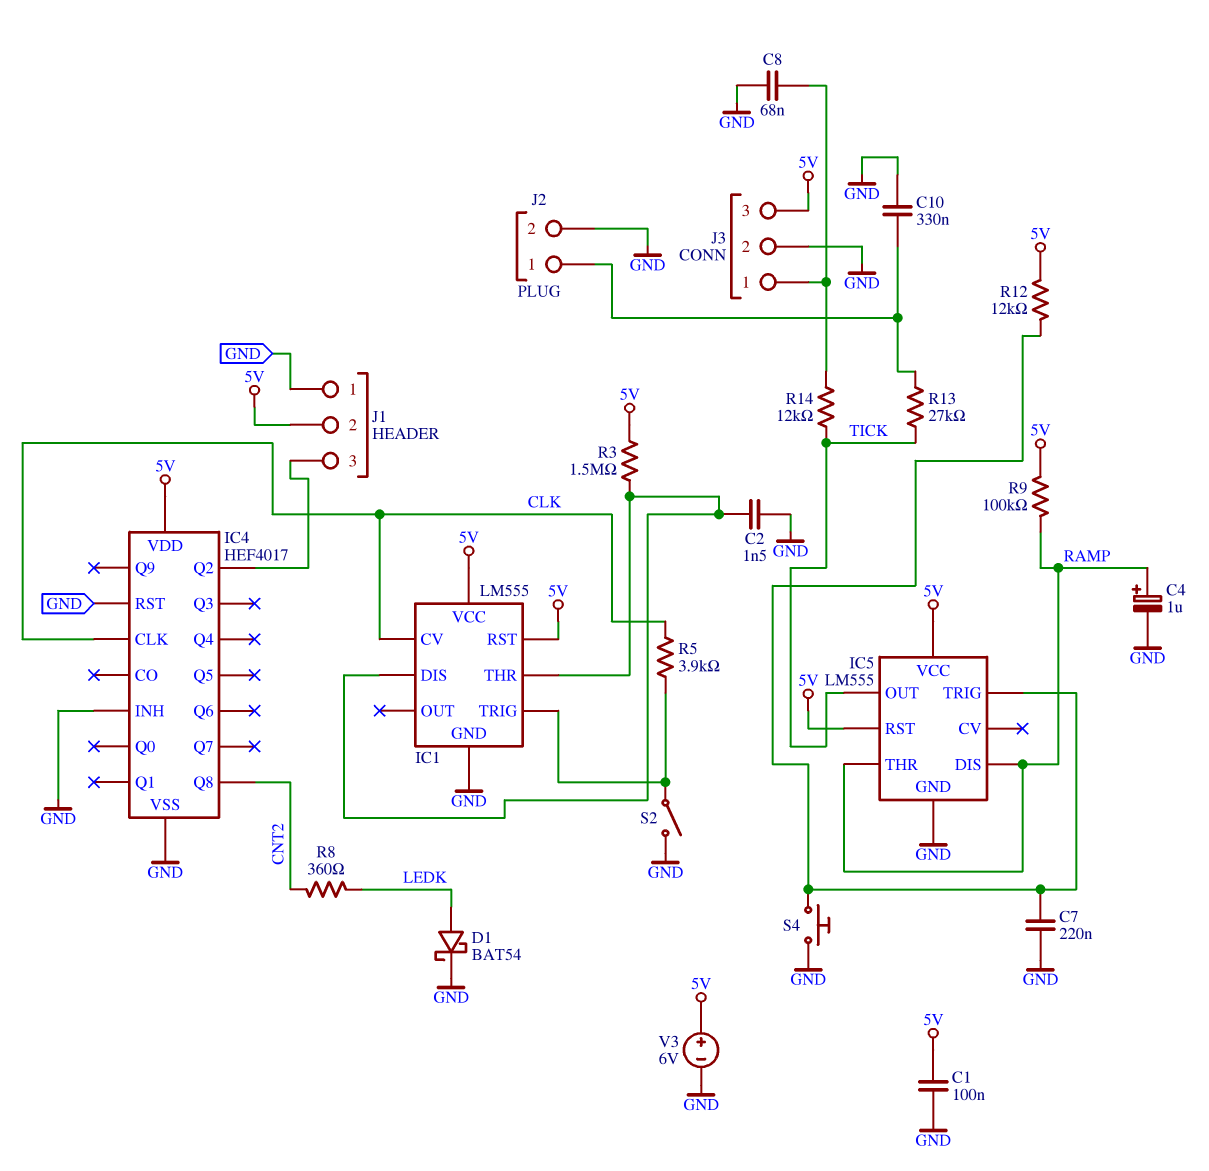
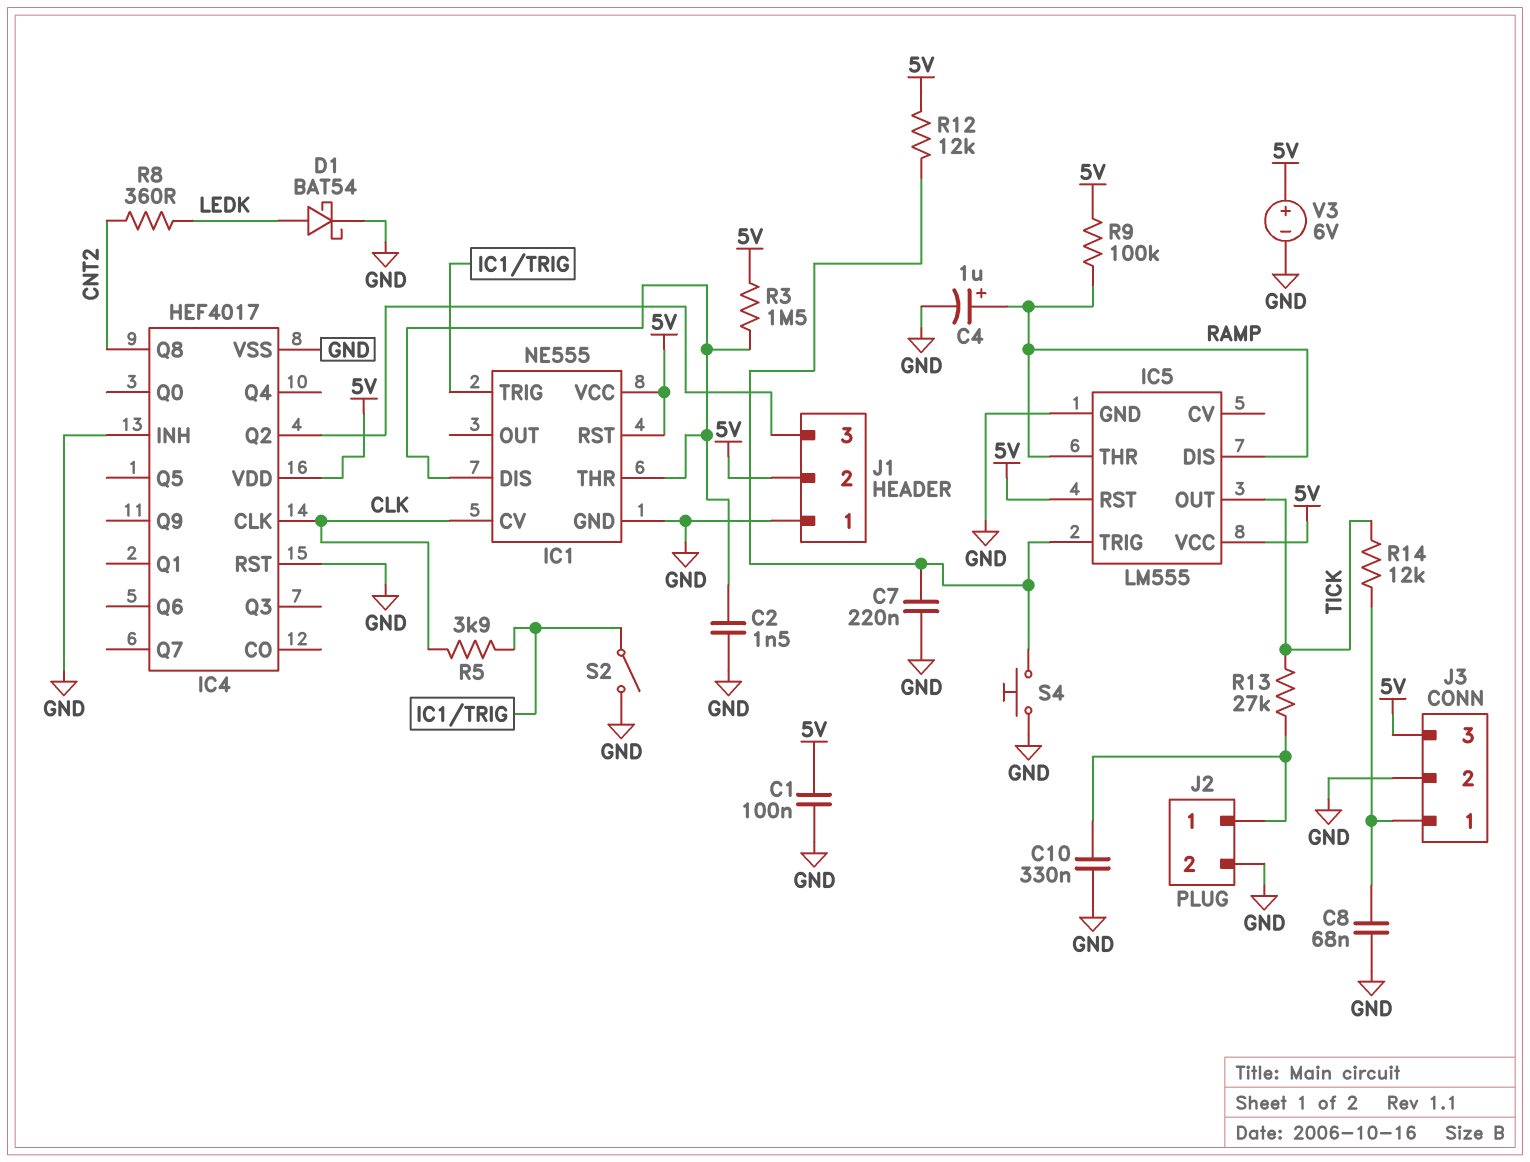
IC1: LM555 -> NE555

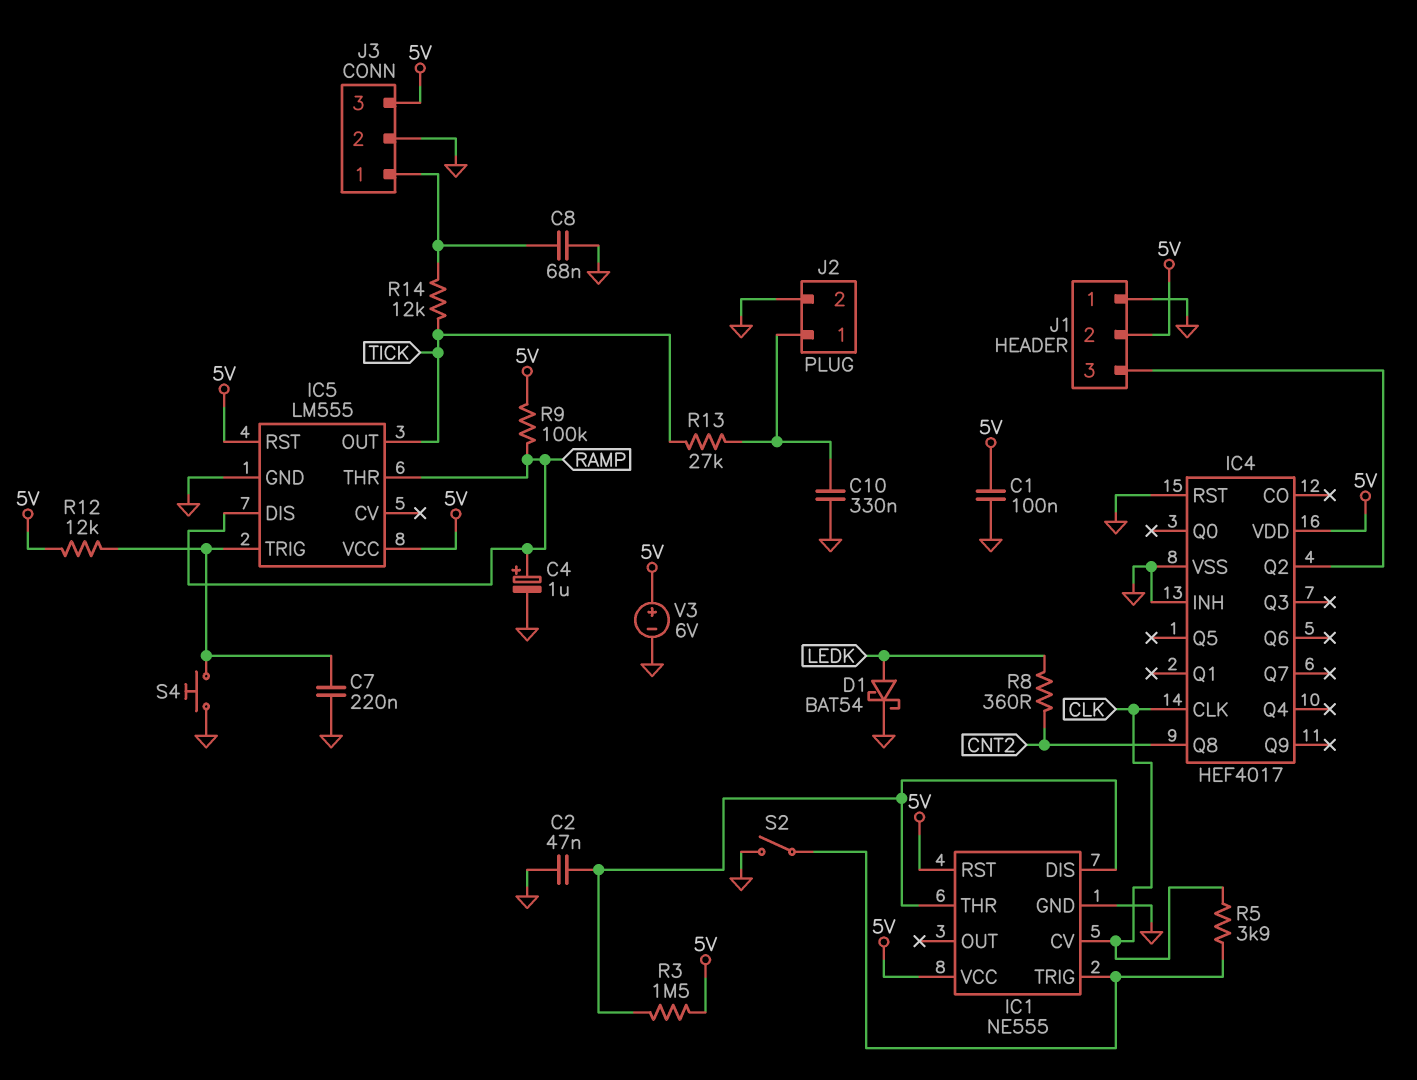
C2: 1.5nF (GND, IC1/DIS) -> 47nF (GND, IC1/DIS)

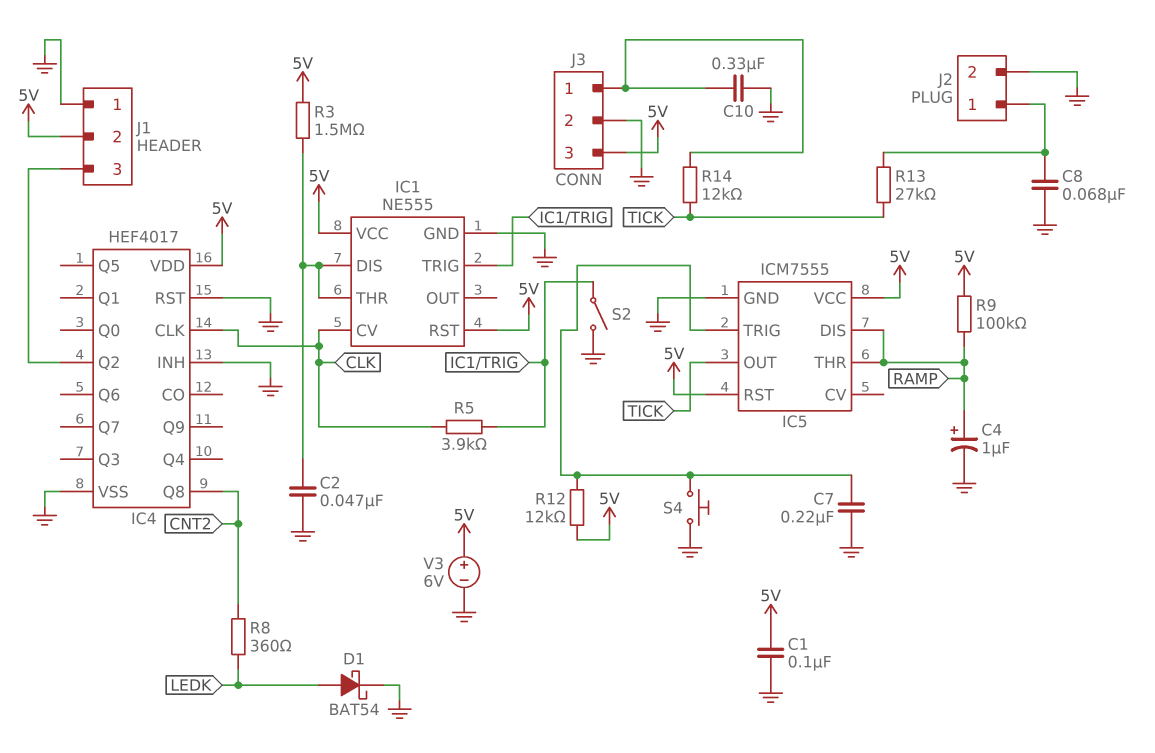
C8: 68nF (GND, J3/1) -> 68nF (GND, J2/1)
C10: 330nF (GND, J2/1) -> 330nF (GND, J3/1)
IC5: LM555 -> ICM7555

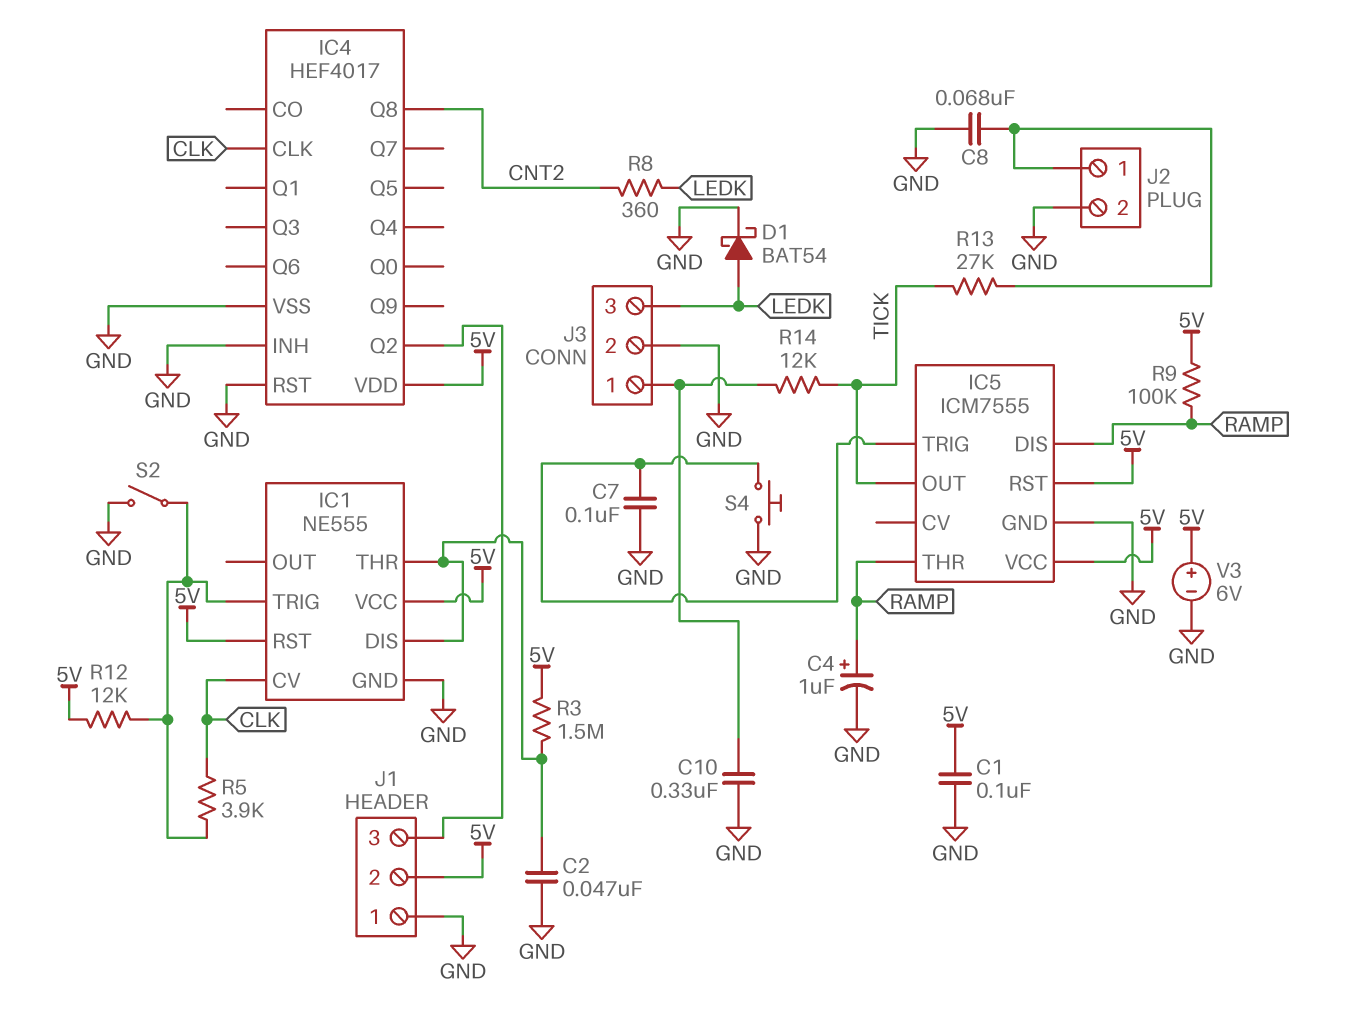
C7: 220nF (GND, IC5/TRIG) -> 100nF (GND, IC5/TRIG)
J3 pin 3: 5V -> LEDK
R12: 12k (5V, IC5/TRIG) -> 12k (5V, IC1/TRIG)

